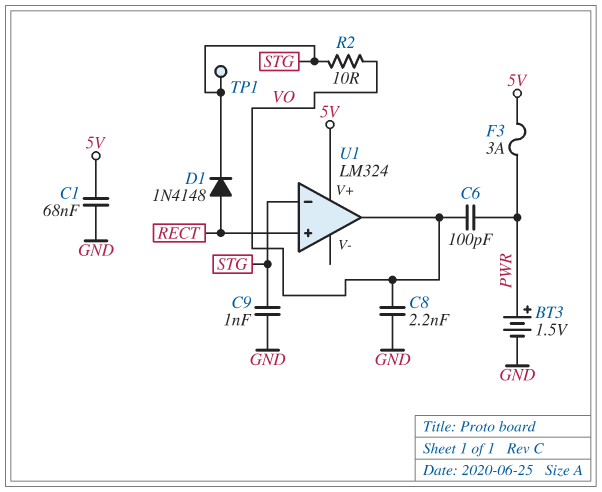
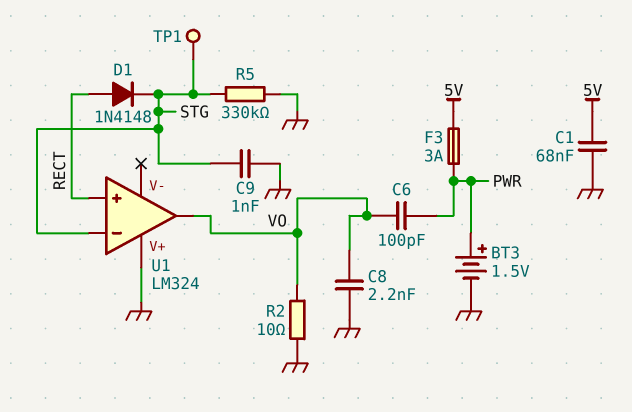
R2: 10 (STG, VO) -> 10 (GND, VO)
R5: none -> 330k (GND, STG)
U1 pin V+: 5V -> GND

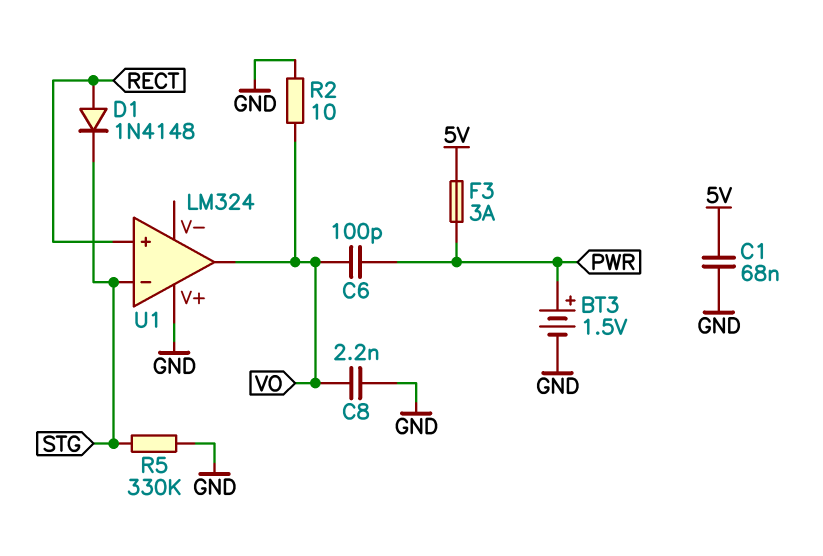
C9: 1nF (GND, STG) -> none
TP1: test point (STG) -> none

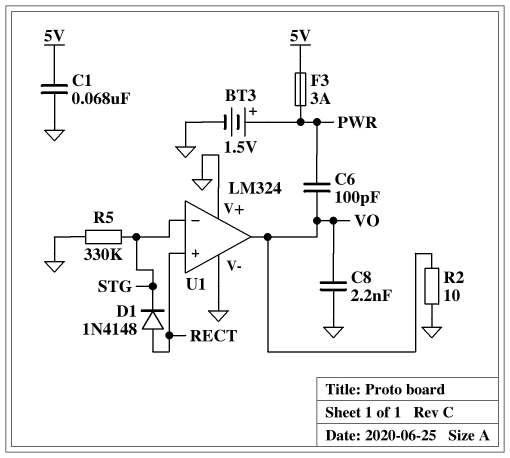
U1 pin V-: none -> GND

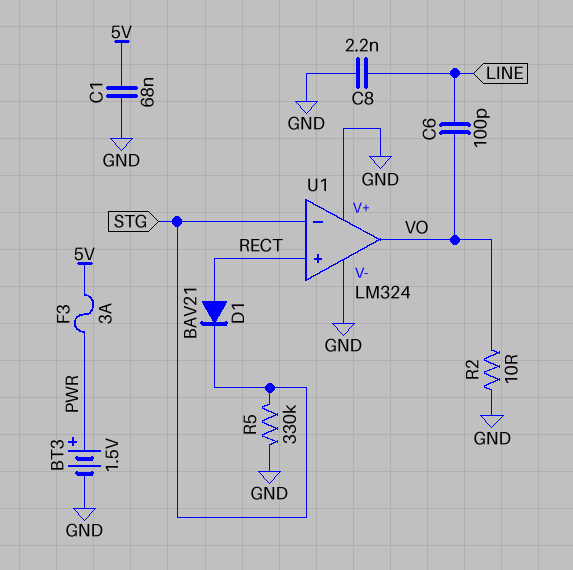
C6: 100pF (PWR, VO) -> 100pF (LINE, VO)
C8: 2.2nF (GND, VO) -> 2.2nF (GND, LINE)
D1: diode 1N4148 (A RECT, K STG) -> diode BAV21 (A RECT, K STG)

